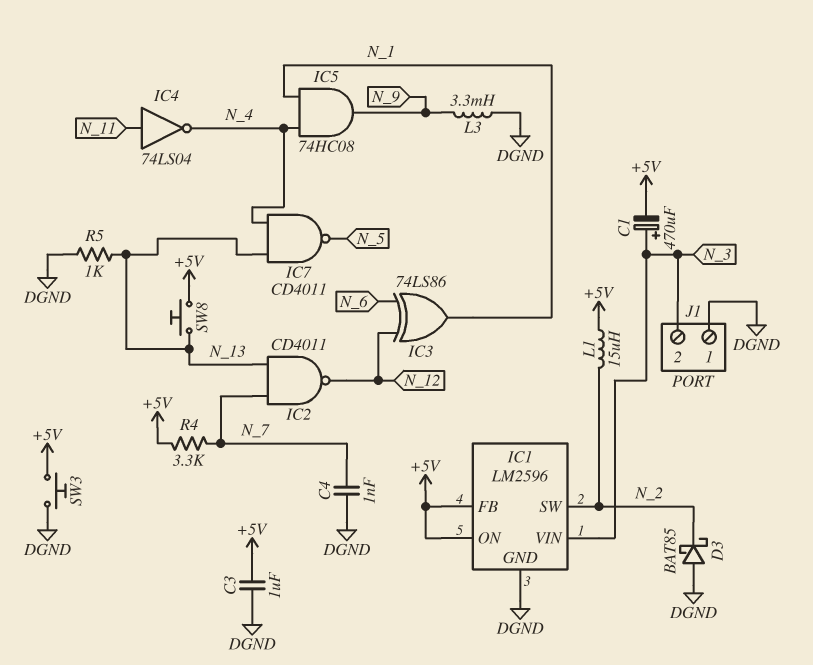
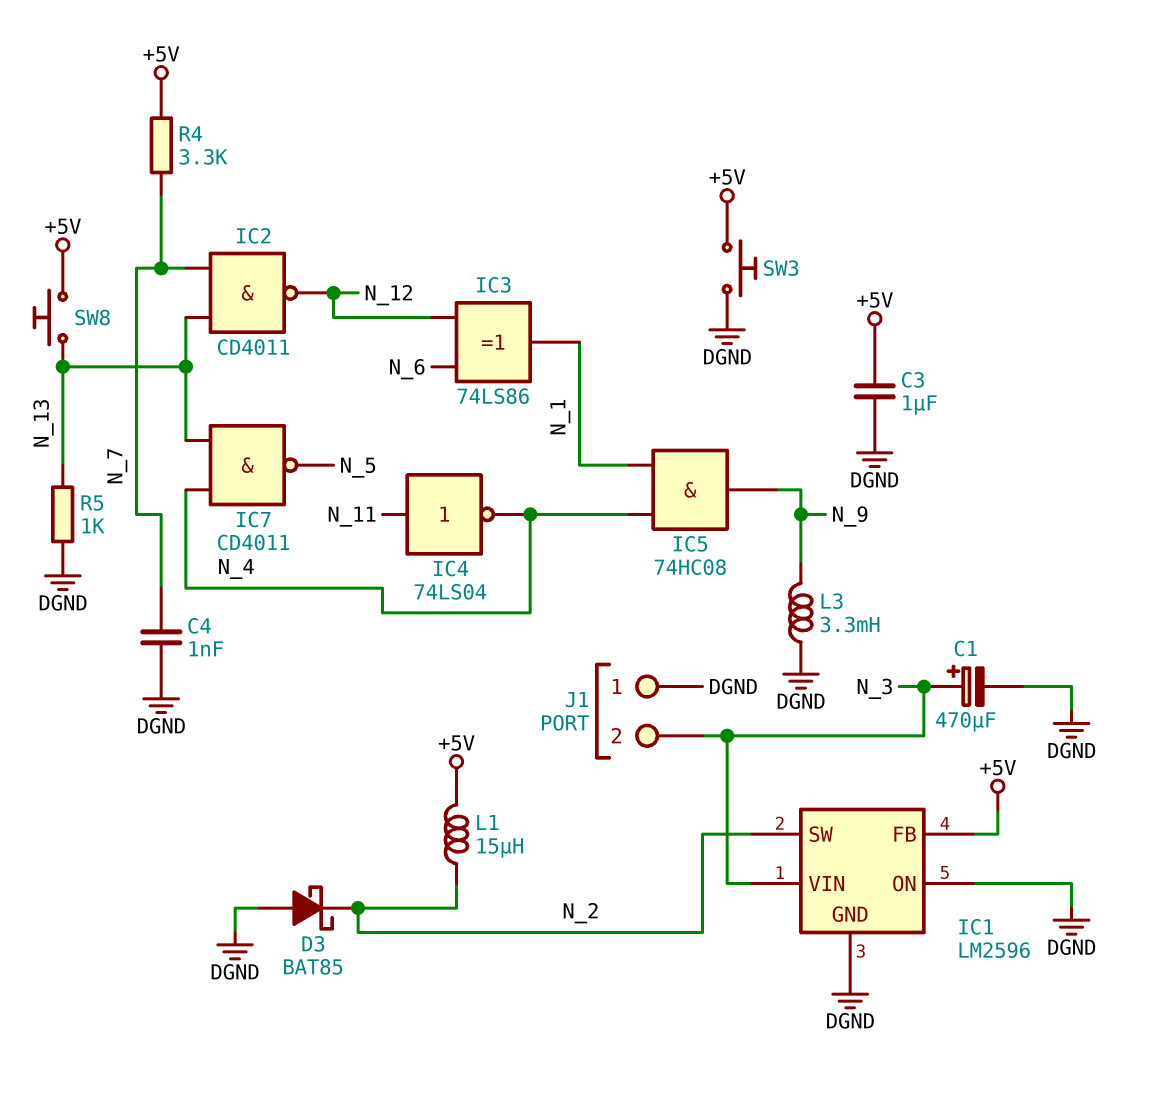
C1: 470uF (plus N_3, minus +5V) -> 470uF (plus N_3, minus DGND)
IC1 pin ON: +5V -> DGND

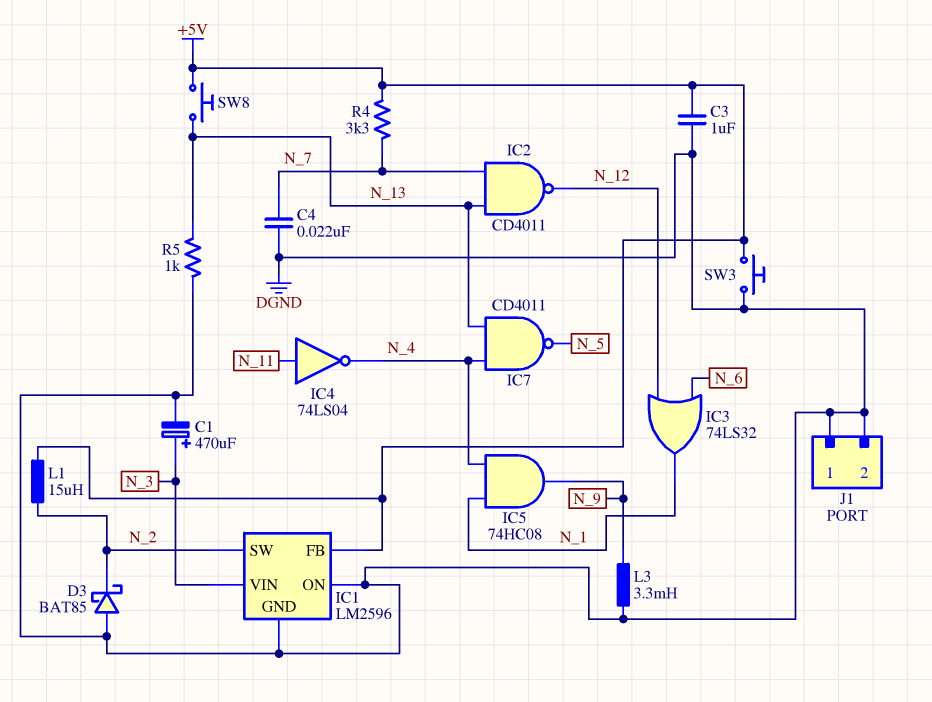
C4: 1nF (DGND, N_7) -> 22nF (DGND, N_7)
IC3: XOR 74LS86 (in N_6, in N_12, out N_1) -> OR 74LS32 (in N_6, in N_12, out N_1)
J1 pin 2: N_3 -> DGND

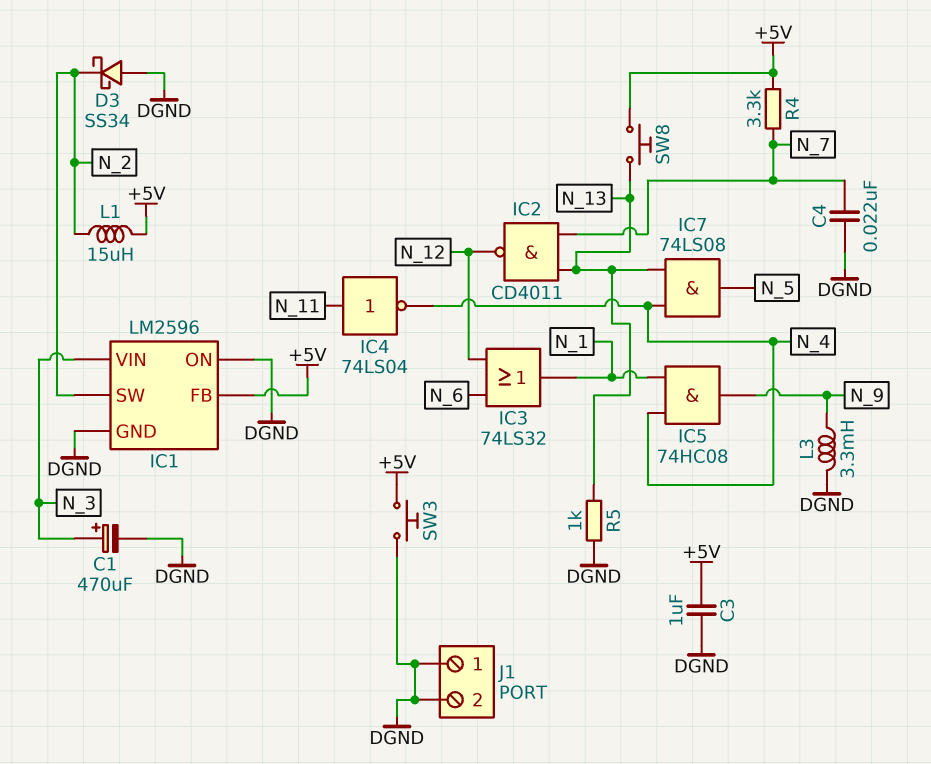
D3: schottky BAT85 (A DGND, K N_2) -> schottky SS34 (A DGND, K N_2)
IC7: NAND CD4011 (in N_4, in N_13, out N_5) -> AND 74LS08 (in N_4, in N_13, out N_5)

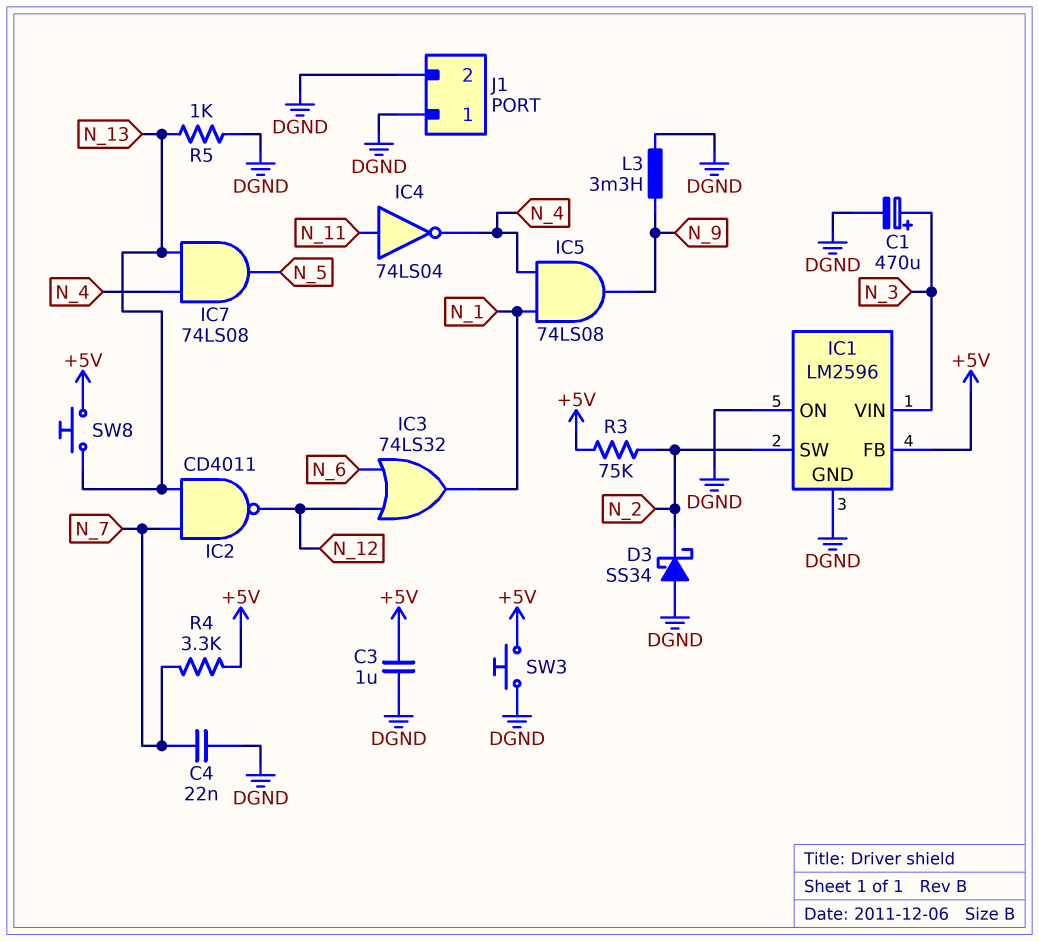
IC5: AND 74HC08 (in N_1, in N_4, out N_9) -> AND 74LS08 (in N_1, in N_4, out N_9)
L1: 15uH (+5V, N_2) -> none
R3: none -> 75k (+5V, N_2)

